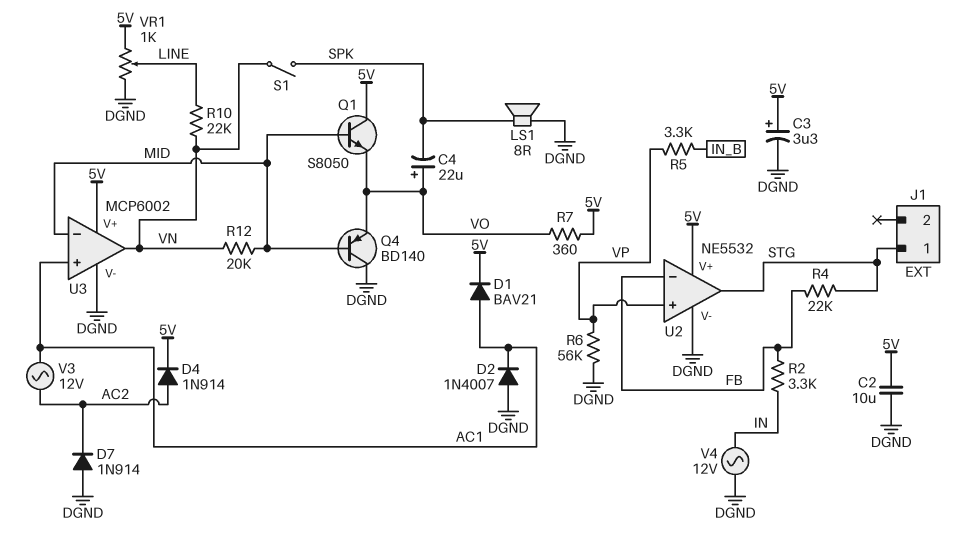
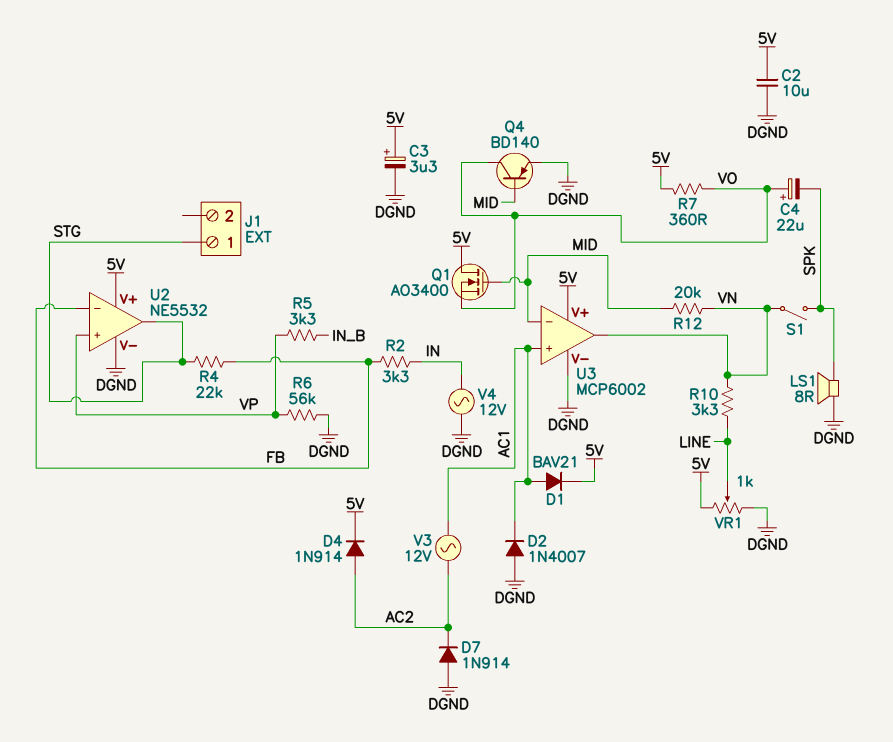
Q1: NPN S8050 (B MID, C 5V, E VO) -> NMOS AO3400 (G MID, D 5V, S VO)
Q4: PNP BD140 (B MID, C DGND, E VO) -> PNP BD140 (B MID, C VO, E DGND)
R10: 22k (LINE, VN) -> 3.3k (LINE, VN)

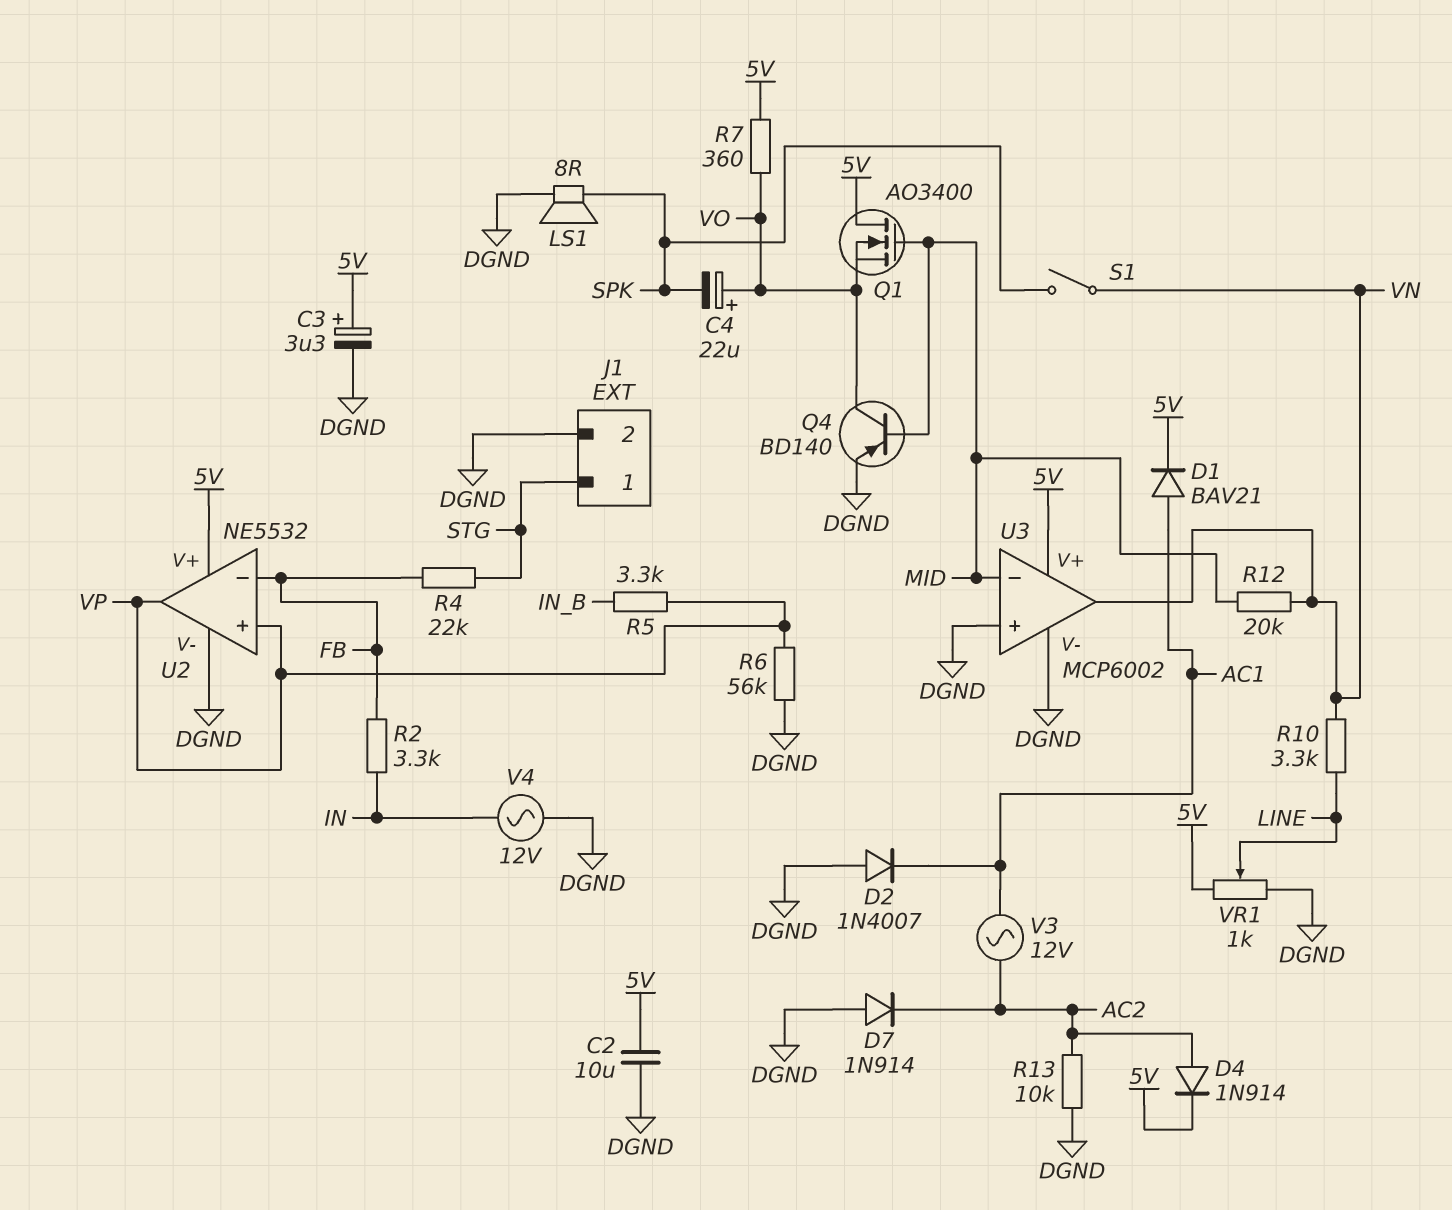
J1 pin 2: none -> DGND
R13: none -> 10k (AC2, DGND)
U2 pin out: STG -> VP
U3 pin in+: AC1 -> DGND

